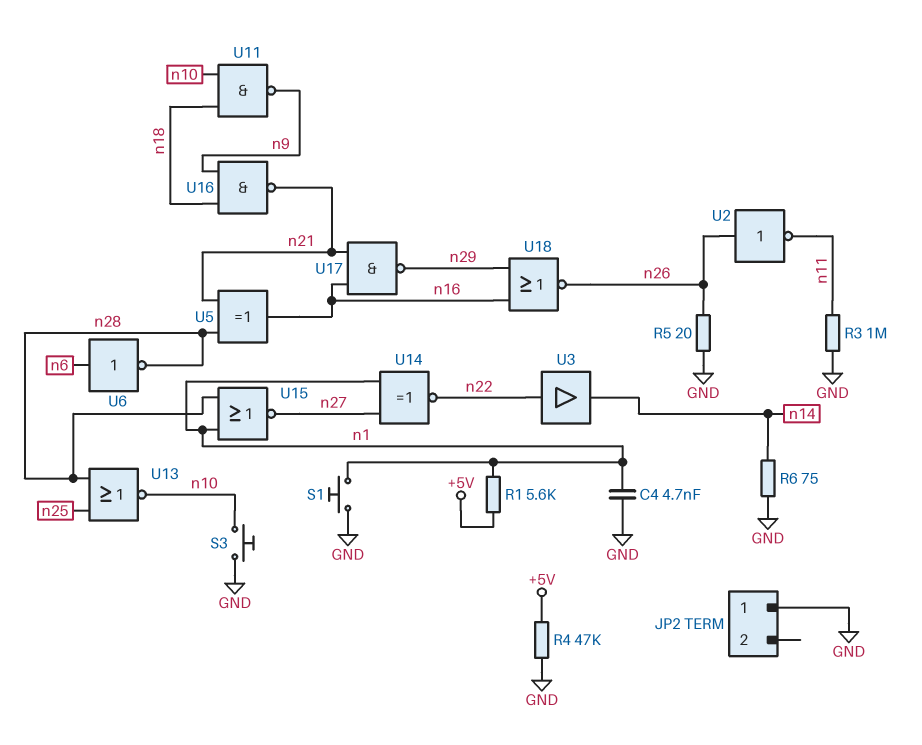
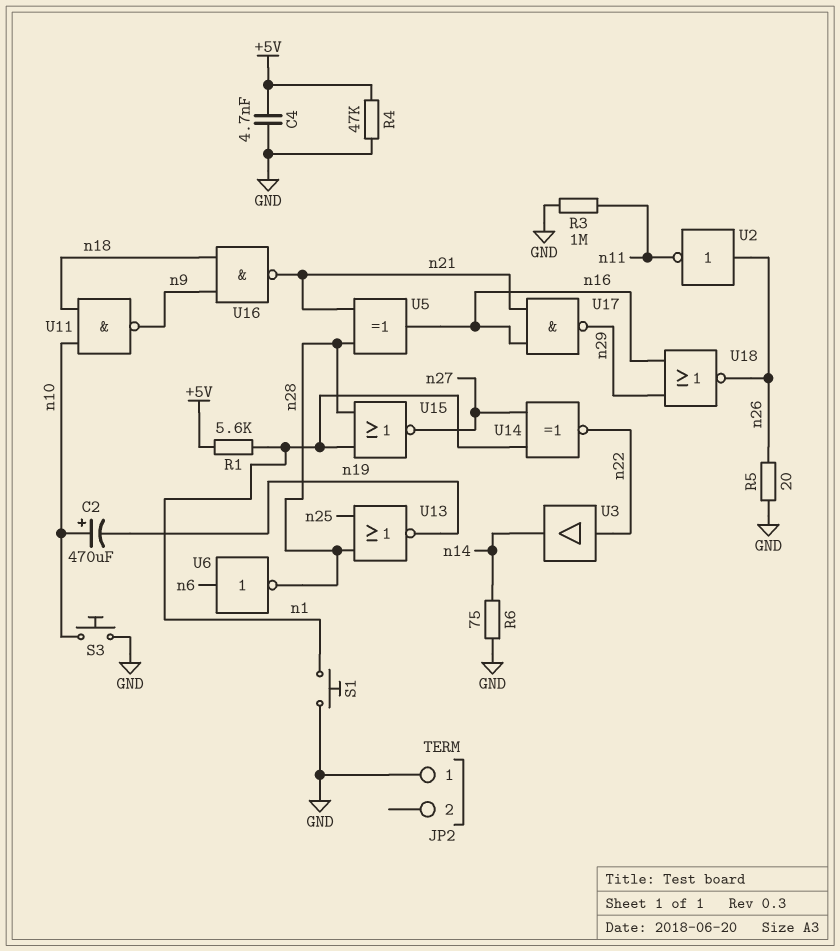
C2: none -> 470uF (plus n10, minus n19)
C4: 4.7nF (GND, n1) -> 4.7nF (+5V, GND)
U13: NOR (in n25, in n28, out n10) -> NOR (in n25, in n28, out n19)

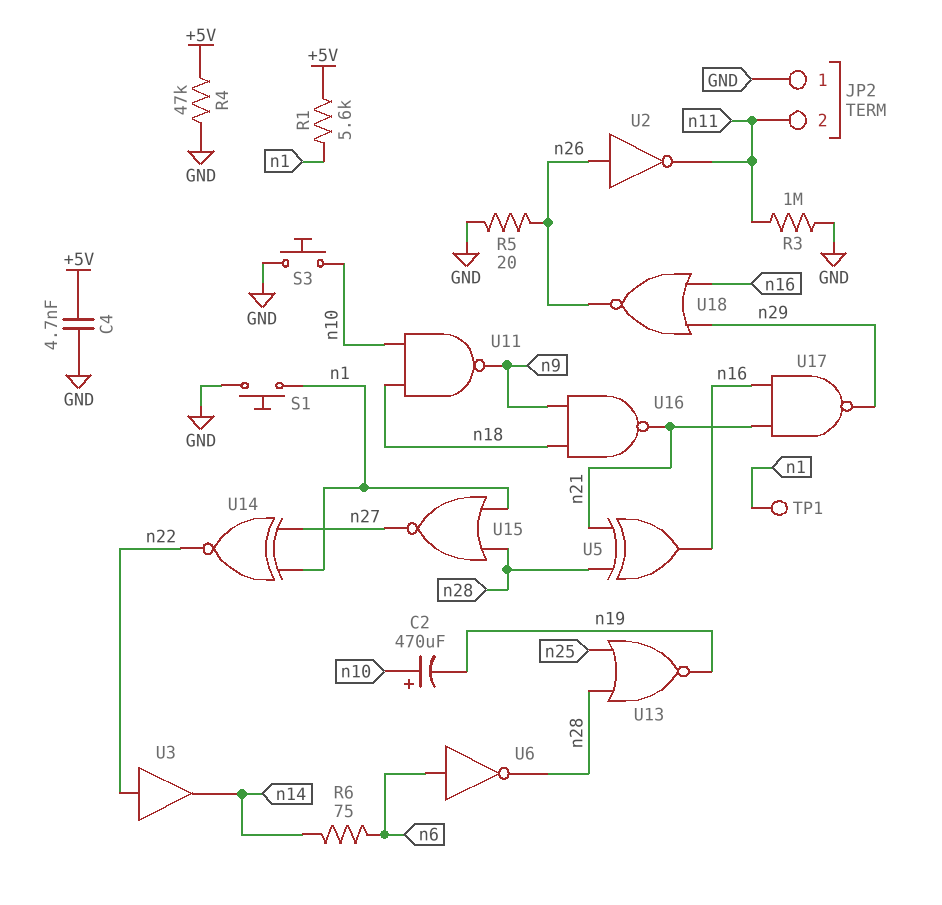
JP2 pin 2: none -> n11
R6: 75 (GND, n14) -> 75 (n6, n14)
TP1: none -> test point (n1)

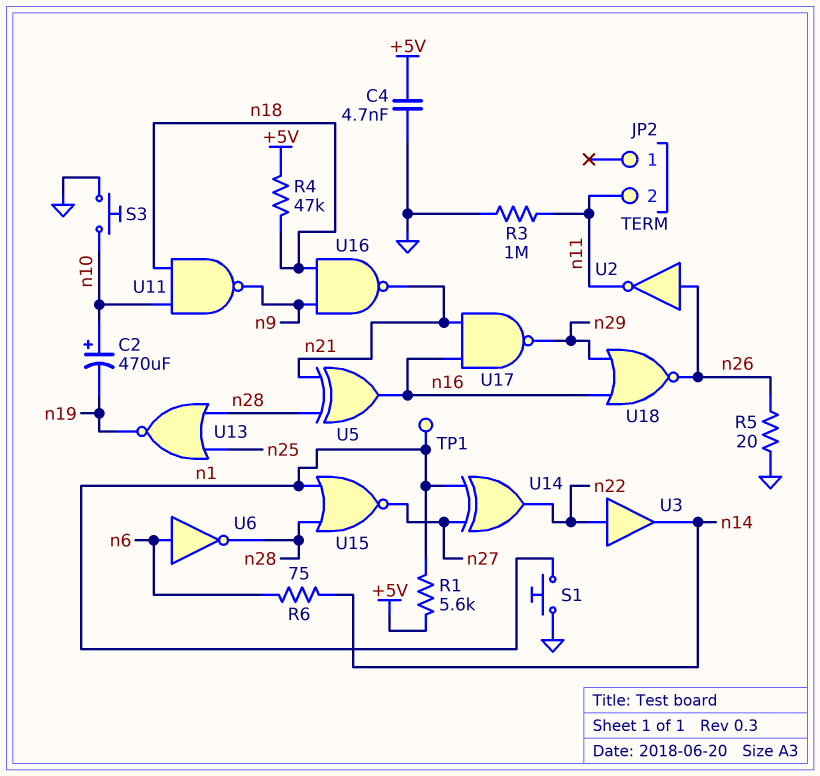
JP2 pin 1: GND -> none
R4: 47k (+5V, GND) -> 47k (+5V, n18)
U14: XNOR (in n1, in n27, out n22) -> XOR (in n1, in n27, out n22)

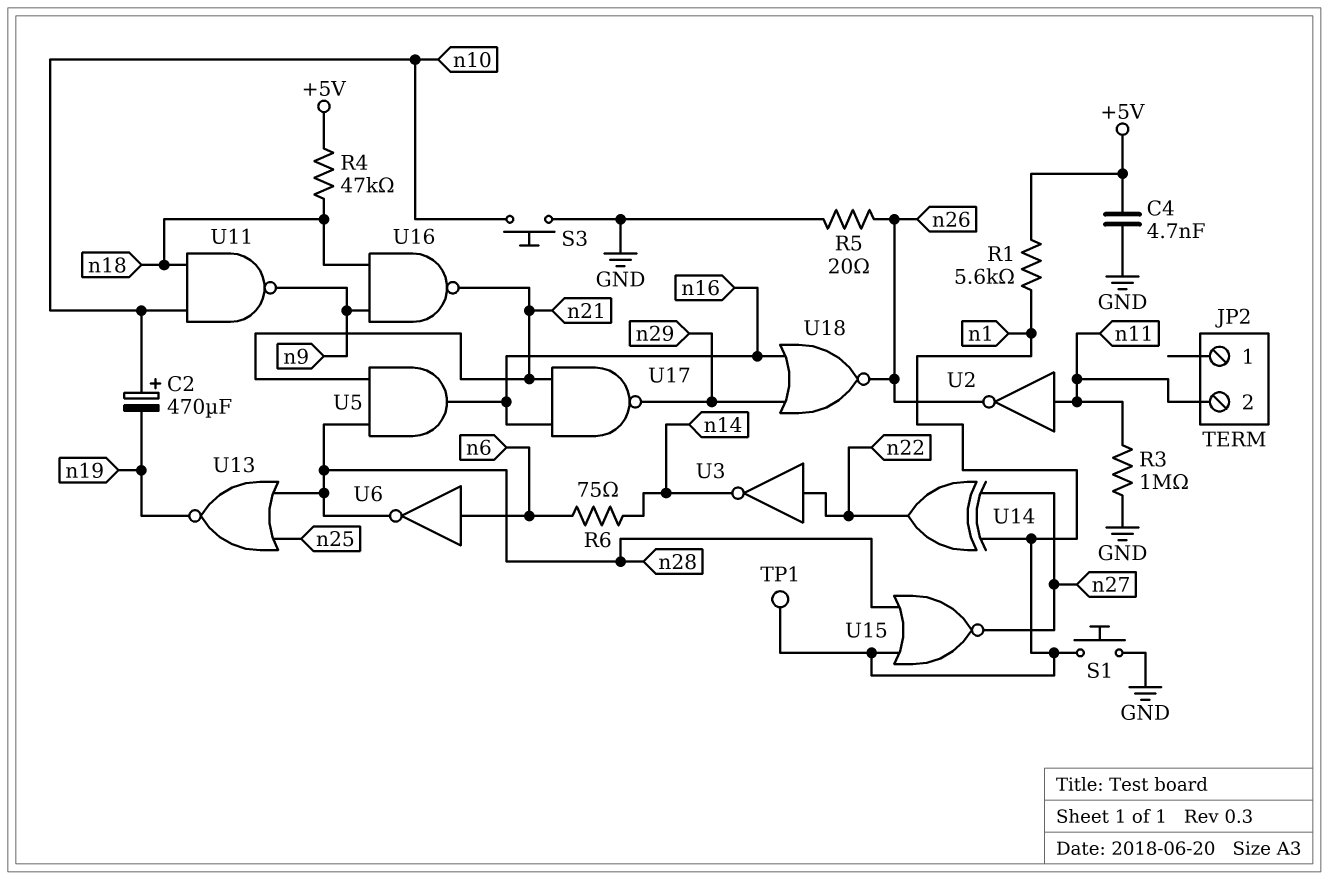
U2: NOT (in n26, out n11) -> NOT (in n11, out n26)
U3: buffer (in n22, out n14) -> NOT (in n22, out n14)
U5: XOR (in n21, in n28, out n16) -> AND (in n21, in n28, out n16)

